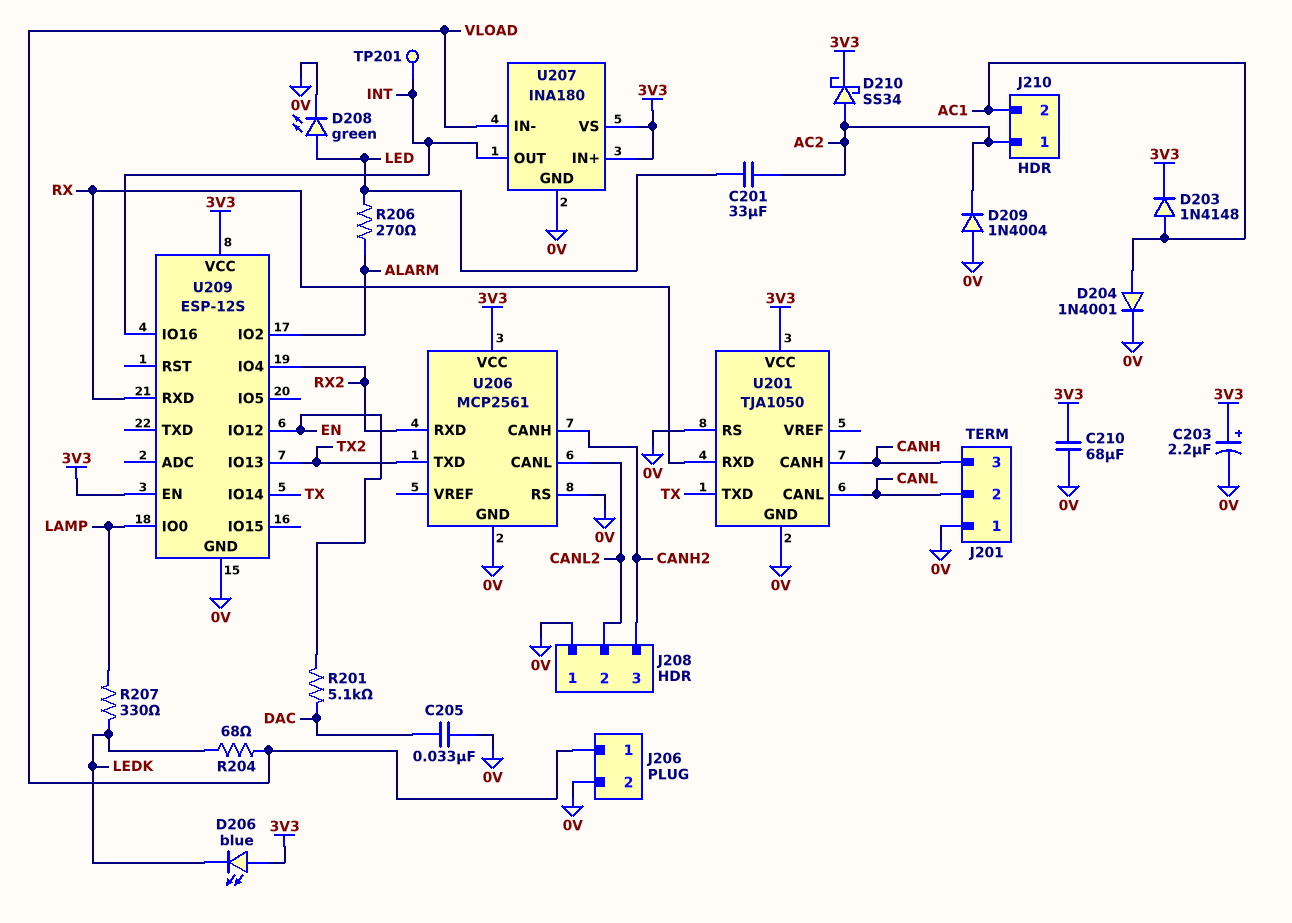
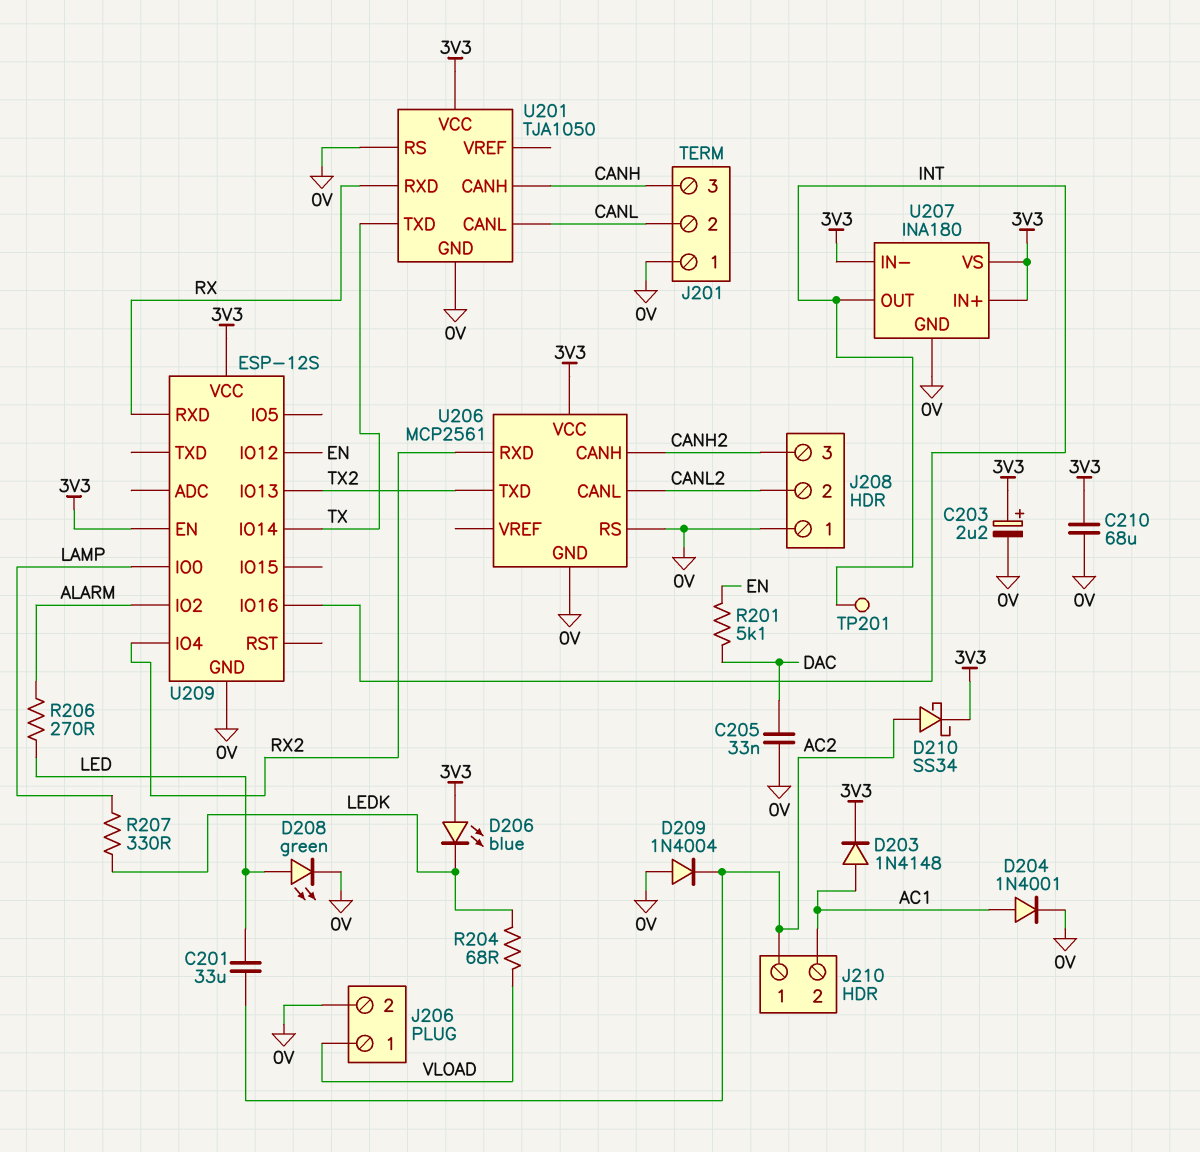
U207 pin IN-: VLOAD -> 3V3

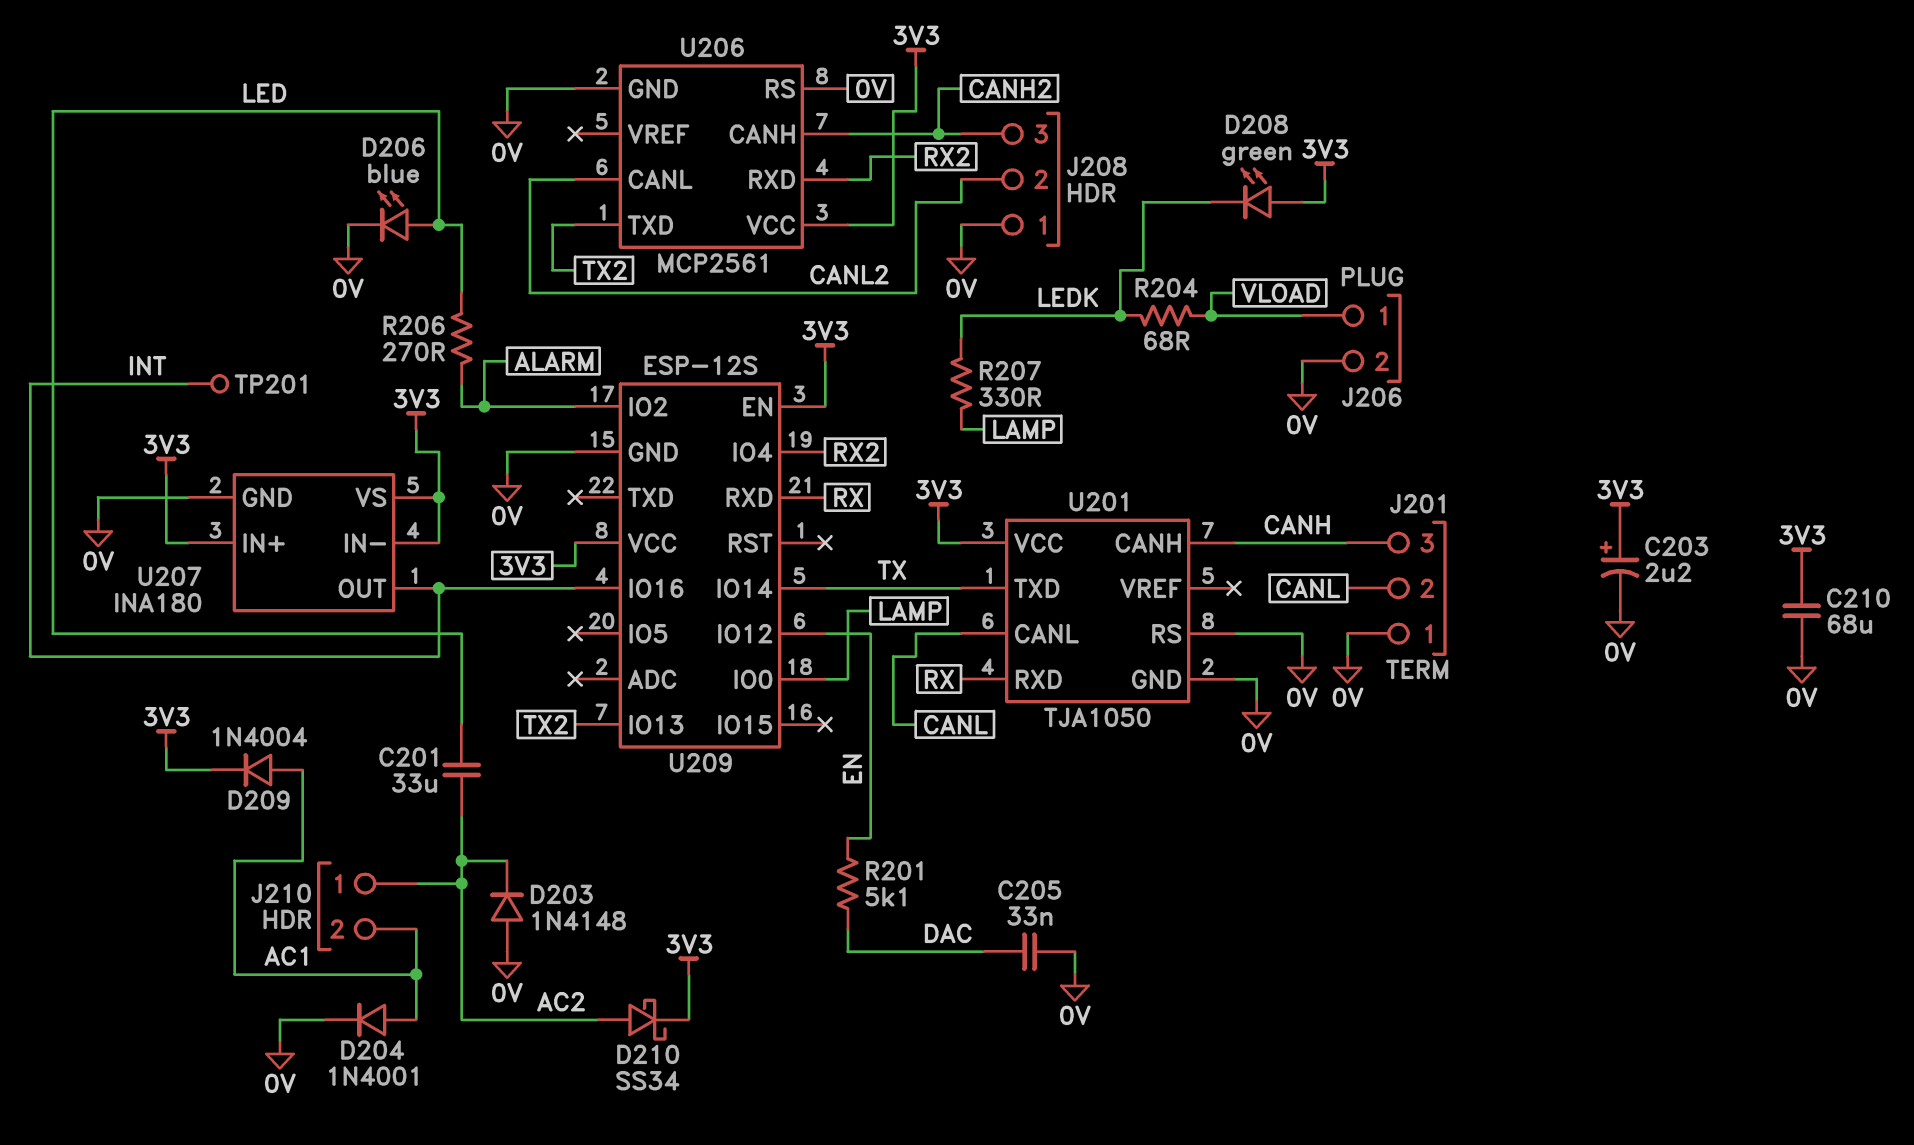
D203: diode 1N4148 (A AC1, K 3V3) -> diode 1N4148 (A 0V, K AC2)
D206: LED blue (A 3V3, K LEDK) -> LED blue (A LED, K 0V)
D208: LED green (A LED, K 0V) -> LED green (A 3V3, K LEDK)
D209: diode 1N4004 (A 0V, K AC2) -> diode 1N4004 (A AC1, K 3V3)

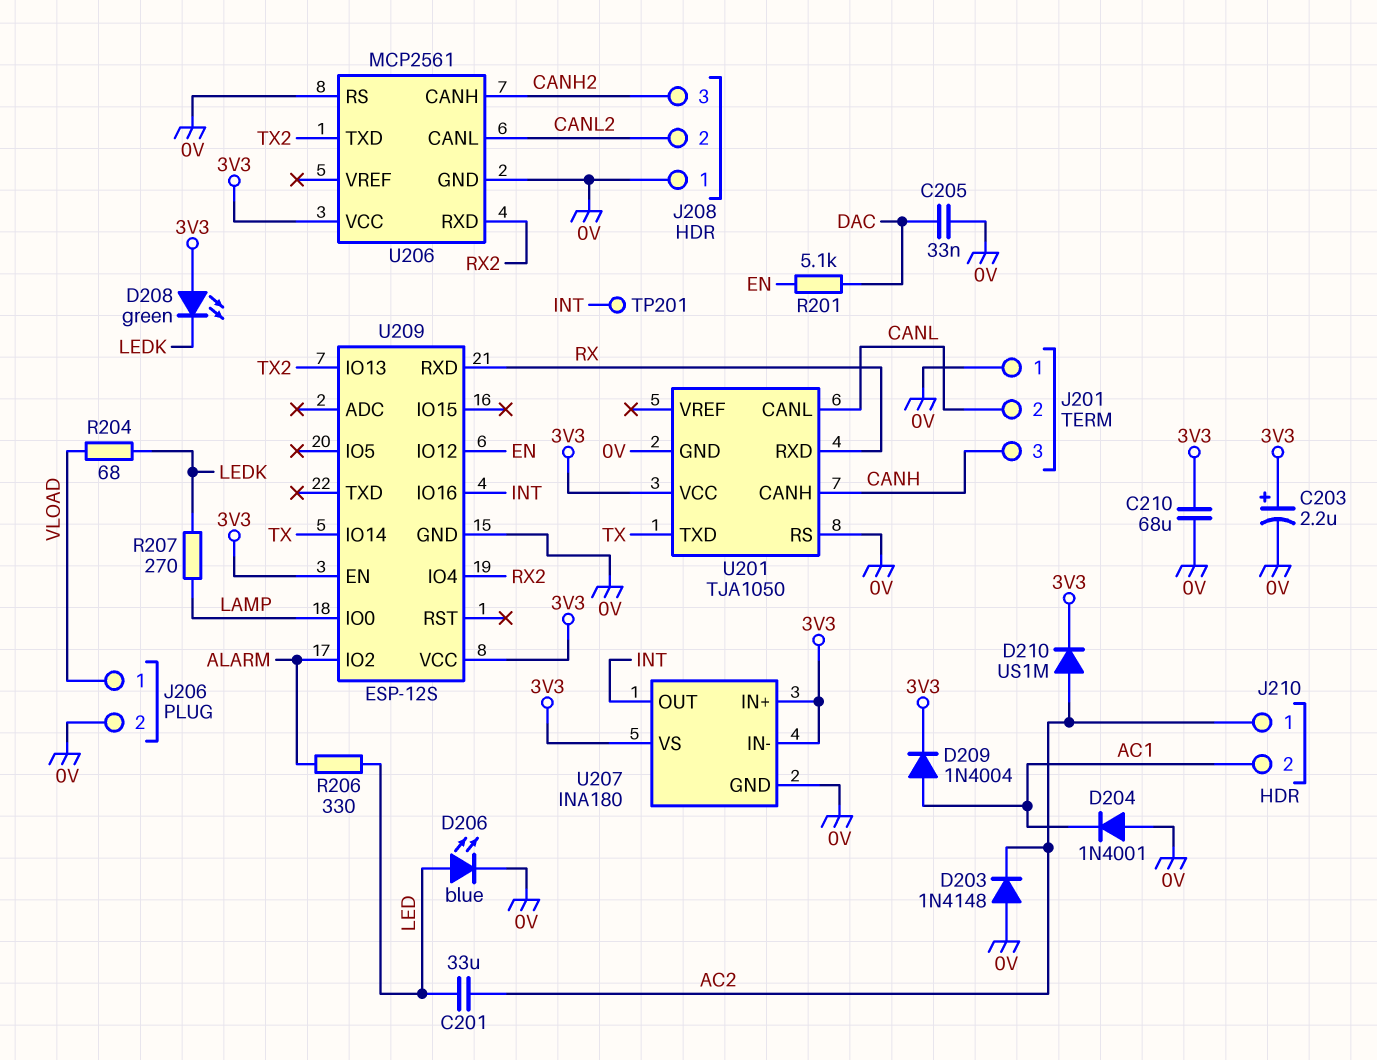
D204: diode 1N4001 (A AC1, K 0V) -> diode 1N4001 (A 0V, K AC1)
D210: schottky SS34 (A AC2, K 3V3) -> diode US1M (A AC2, K 3V3)
R206: 270 (ALARM, LED) -> 330 (ALARM, LED)
R207: 330 (LAMP, LEDK) -> 270 (LAMP, LEDK)

